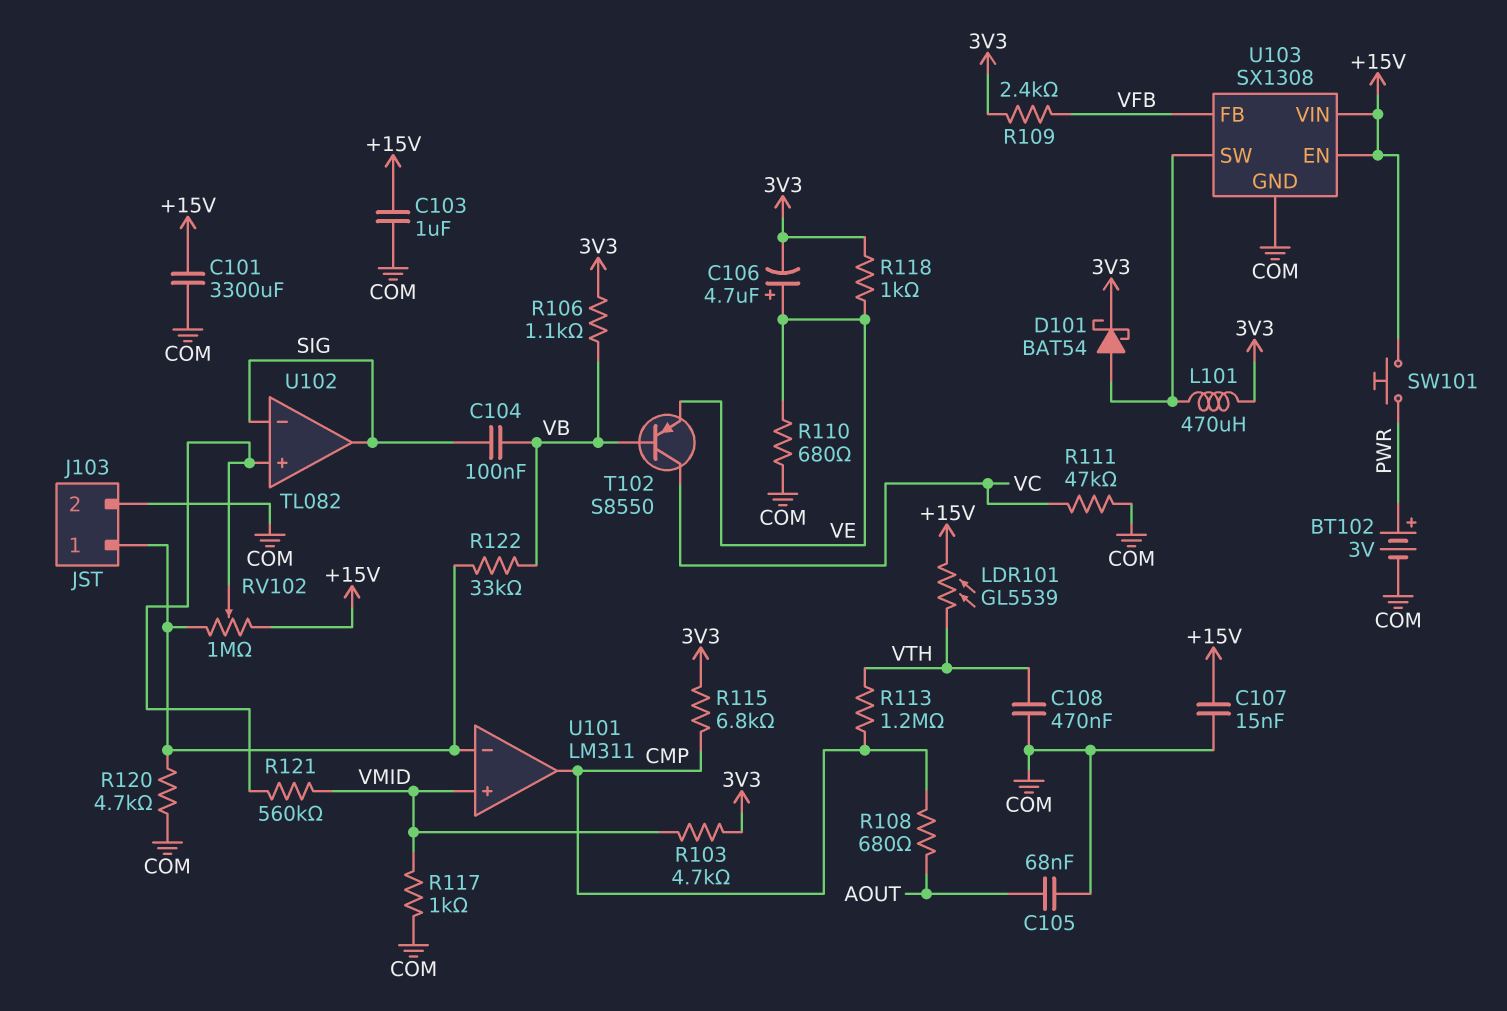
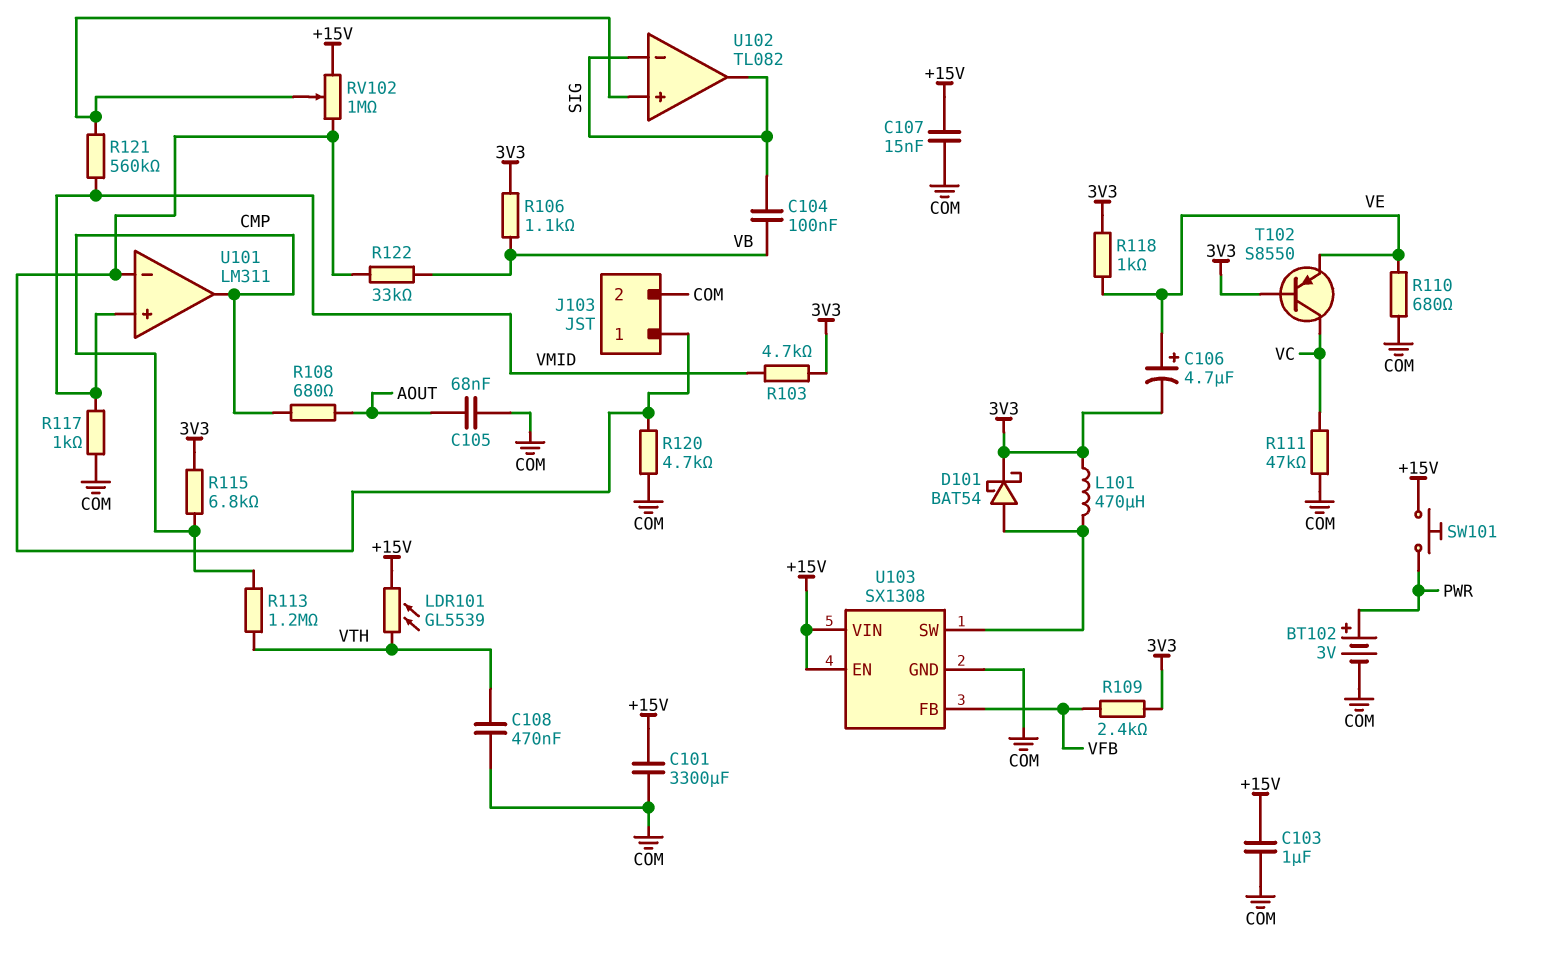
T102: PNP S8550 (B VB, C VC, E VE) -> PNP S8550 (B 3V3, C VC, E VE)

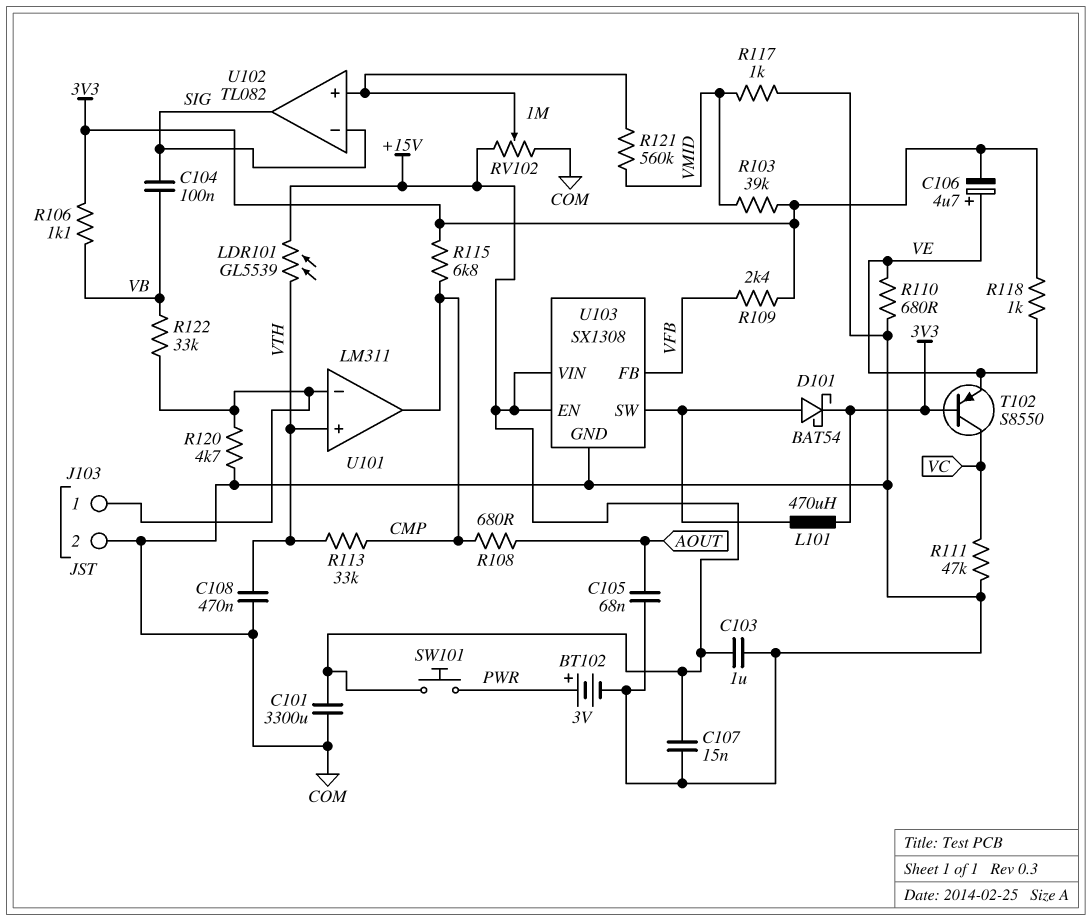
R103: 4.7k (3V3, VMID) -> 39k (3V3, VMID)
R113: 1.2M (CMP, VTH) -> 33k (CMP, VTH)
RV102: 1M (+15V, J103/1, wiper U102/in+) -> 1M (+15V, COM, wiper U102/in+)
U101 pin in+: VMID -> VTH

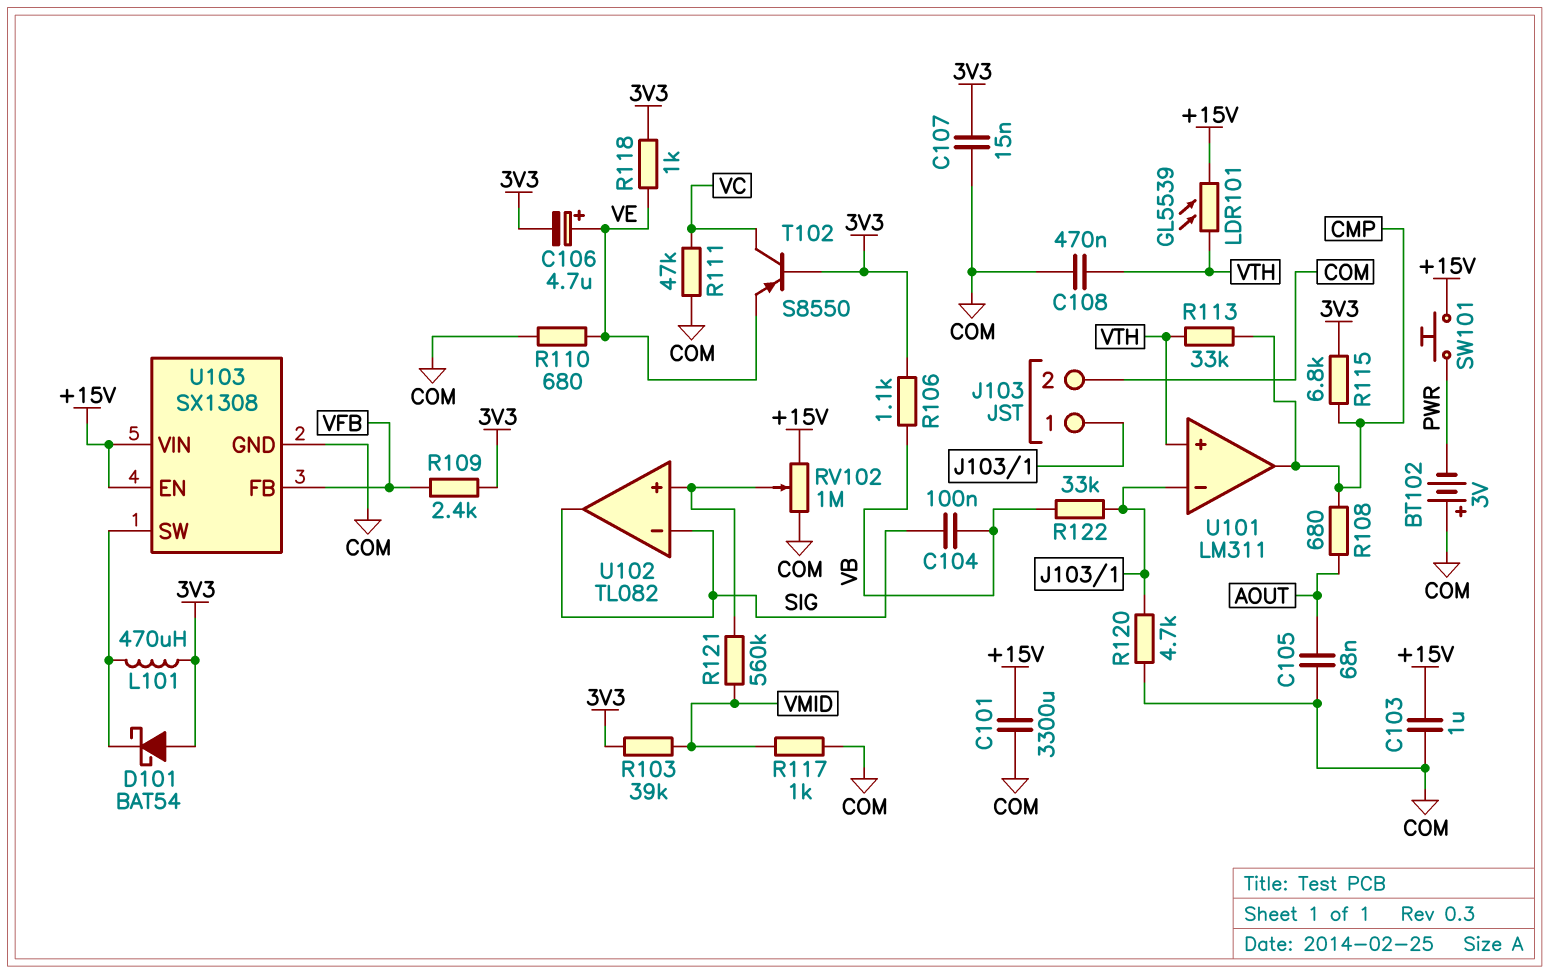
BT102: 3V (plus PWR, minus COM) -> 3V (plus COM, minus PWR)
C107: 15nF (+15V, COM) -> 15nF (3V3, COM)
D101: schottky BAT54 (A U103/SW, K 3V3) -> schottky BAT54 (A 3V3, K U103/SW)

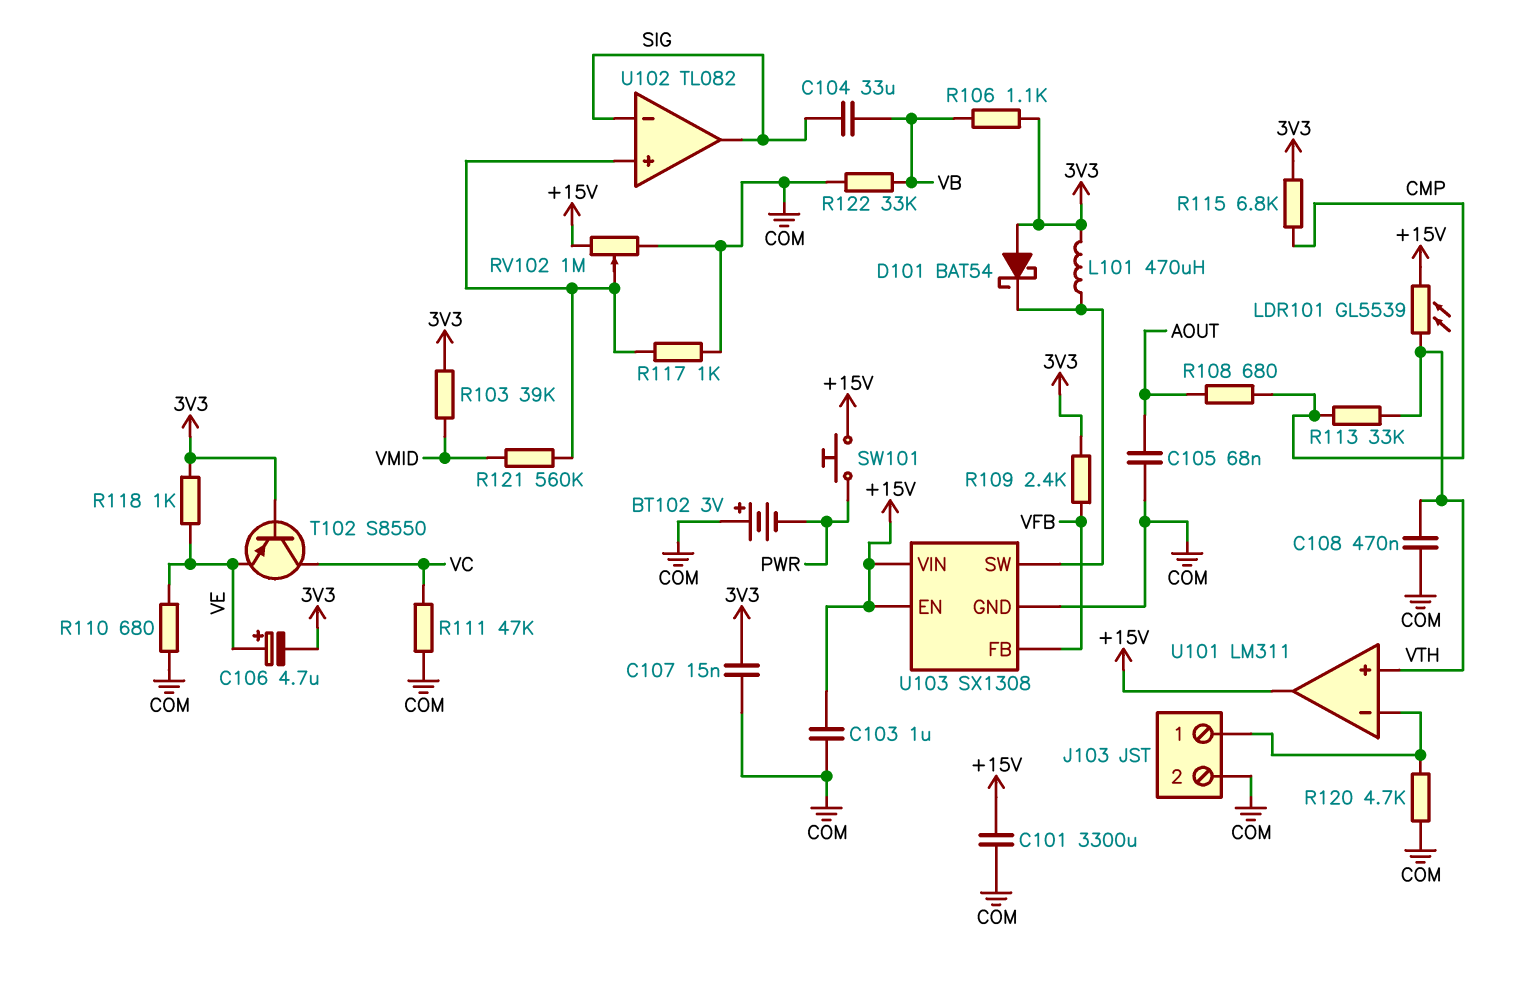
C104: 100nF (SIG, VB) -> 33uF (SIG, VB)
R117: 1k (COM, VMID) -> 1k (COM, U102/in+)
R122: 33k (J103/1, VB) -> 33k (COM, VB)
U101 pin out: CMP -> +15V

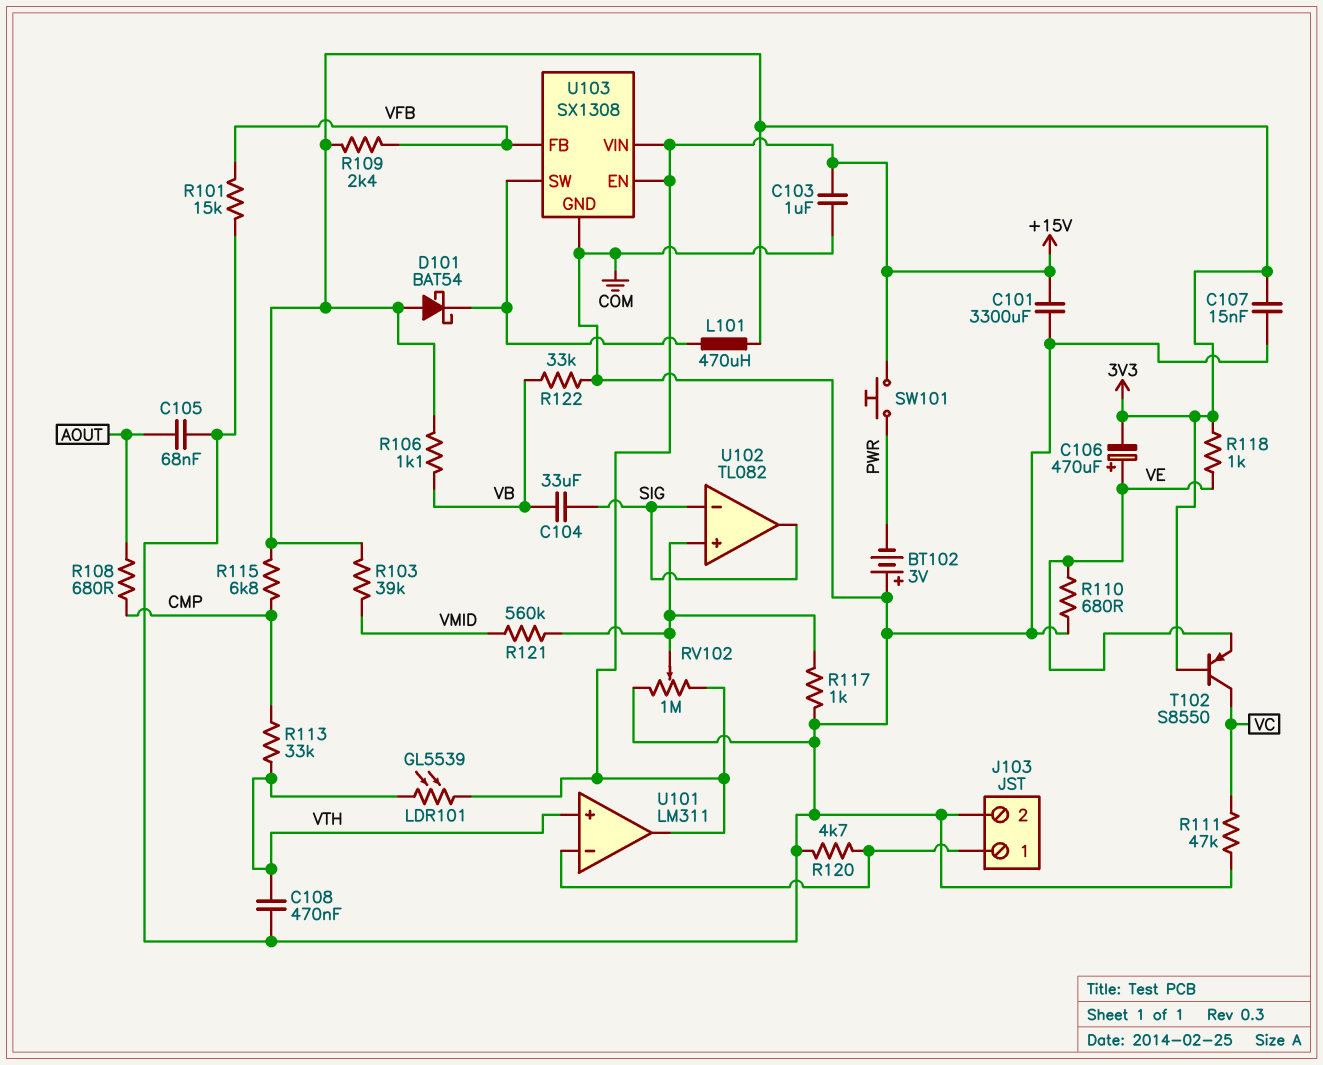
C106: 4.7uF (plus VE, minus 3V3) -> 470uF (plus VE, minus 3V3)
R101: none -> 15k (COM, VFB)

